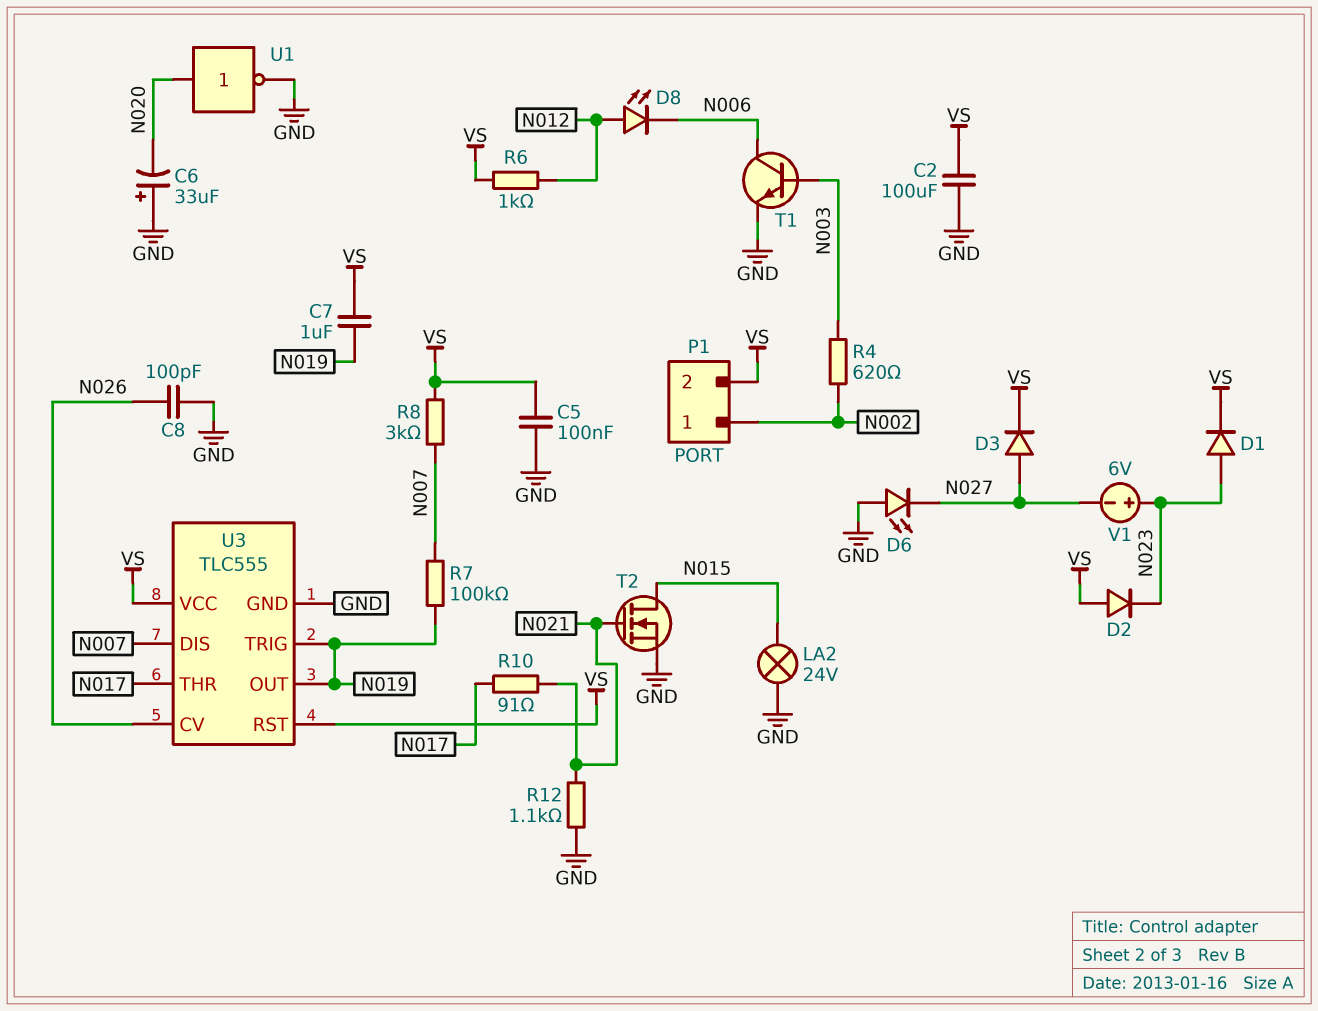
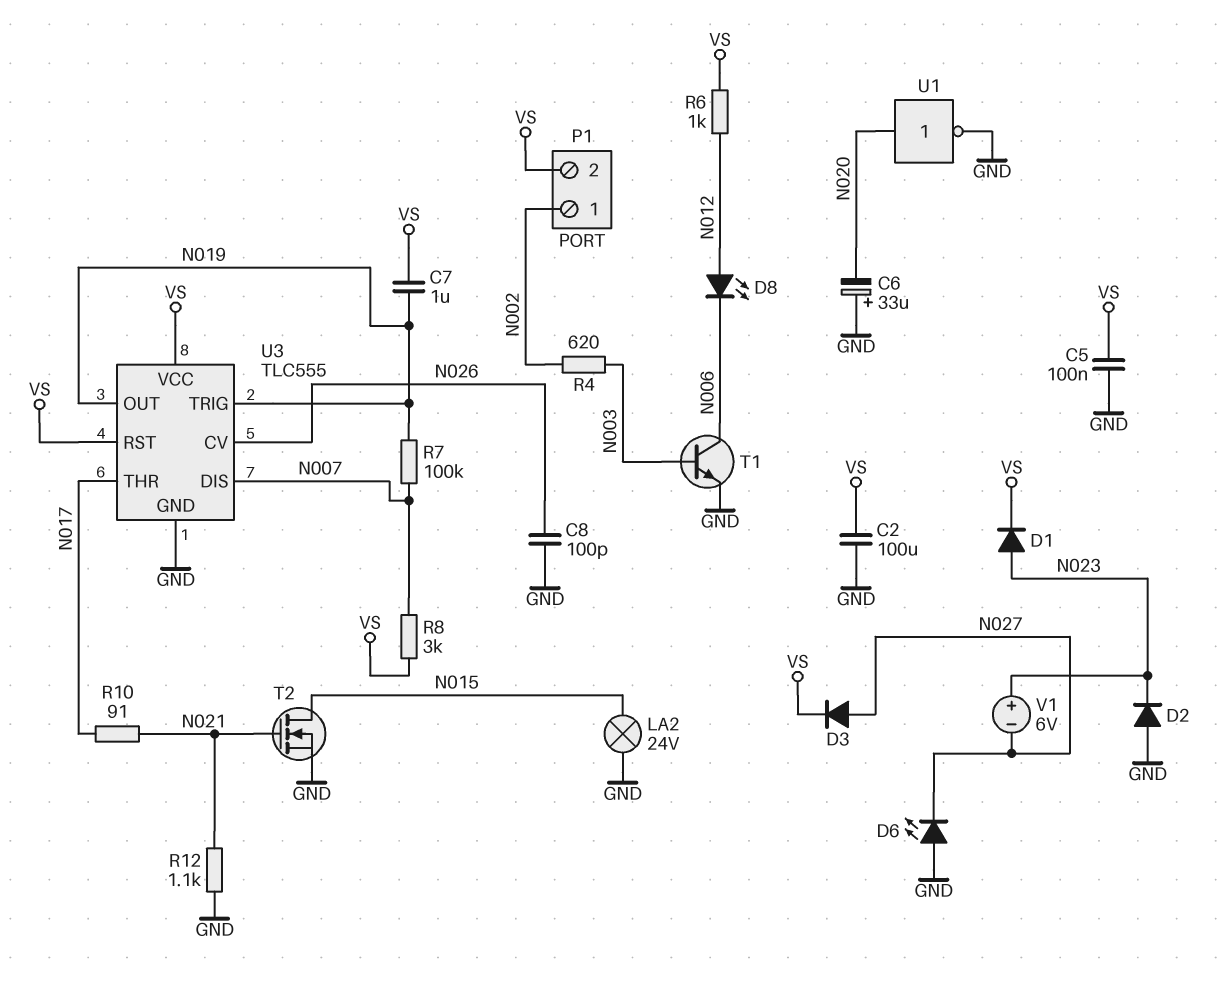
D2: diode (A VS, K N023) -> diode (A GND, K N023)

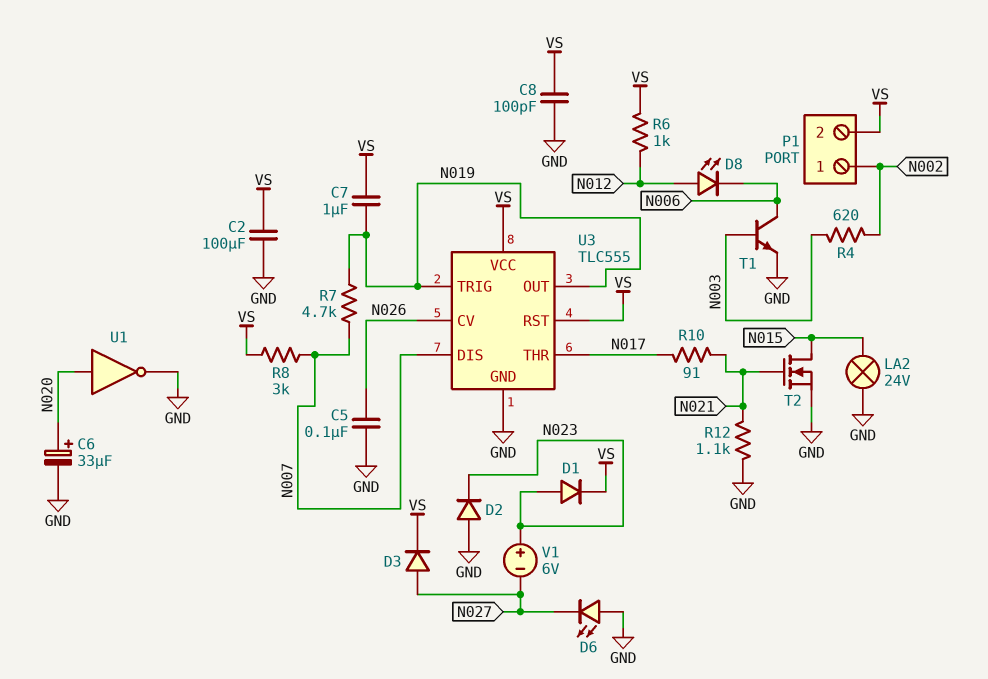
C5: 100nF (GND, VS) -> 100nF (GND, N026)
C6: 33uF (plus GND, minus N020) -> 33uF (plus N020, minus GND)
C8: 100pF (GND, N026) -> 100pF (GND, VS)
R7: 100k (N007, N019) -> 4.7k (N007, N019)

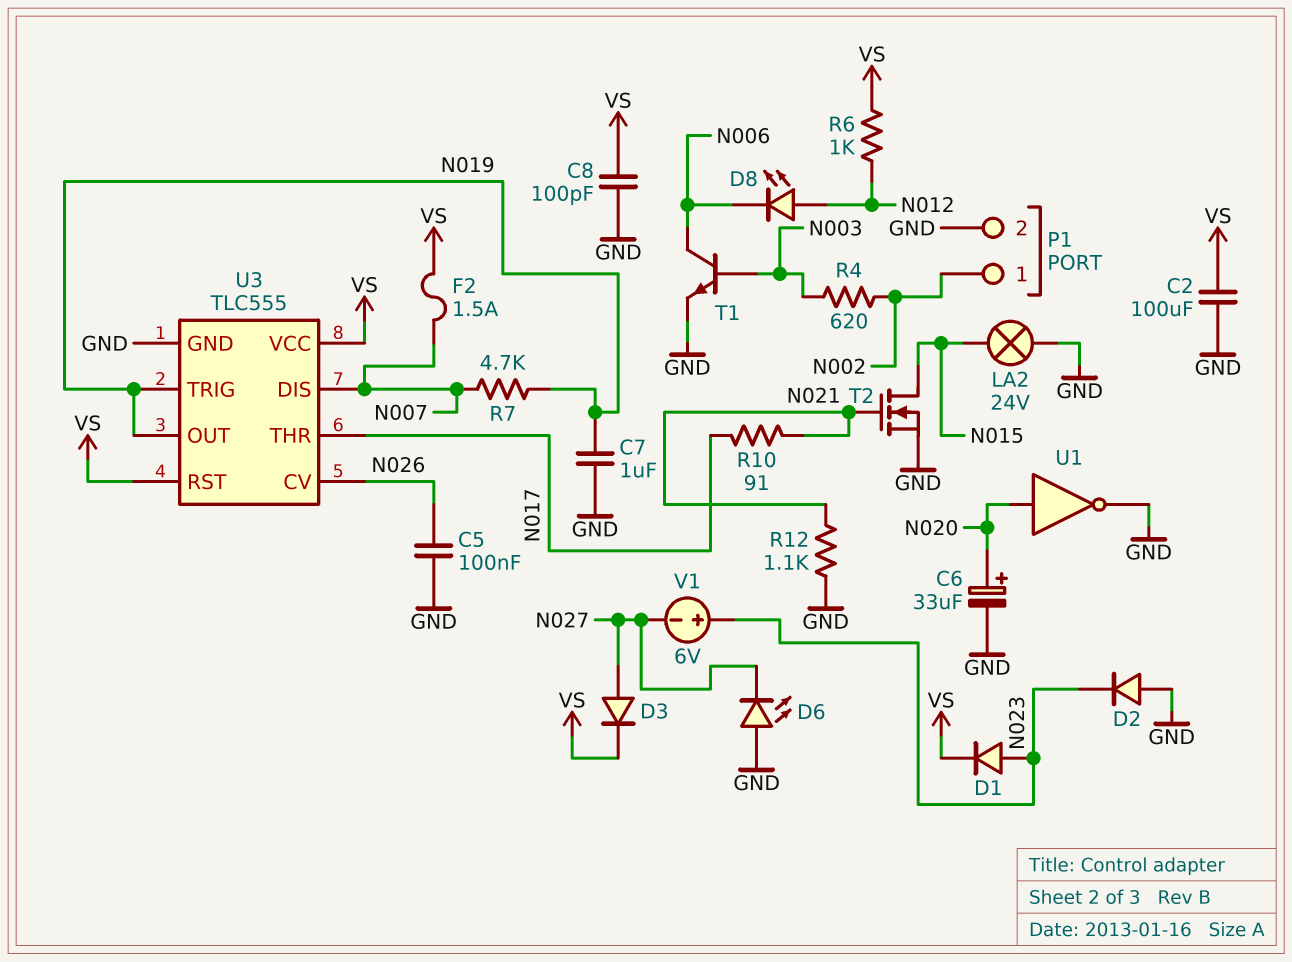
C7: 1uF (N019, VS) -> 1uF (GND, N019)
F2: none -> 1.5A (N007, VS)
P1 pin 2: VS -> GND
R8: 3k (N007, VS) -> none

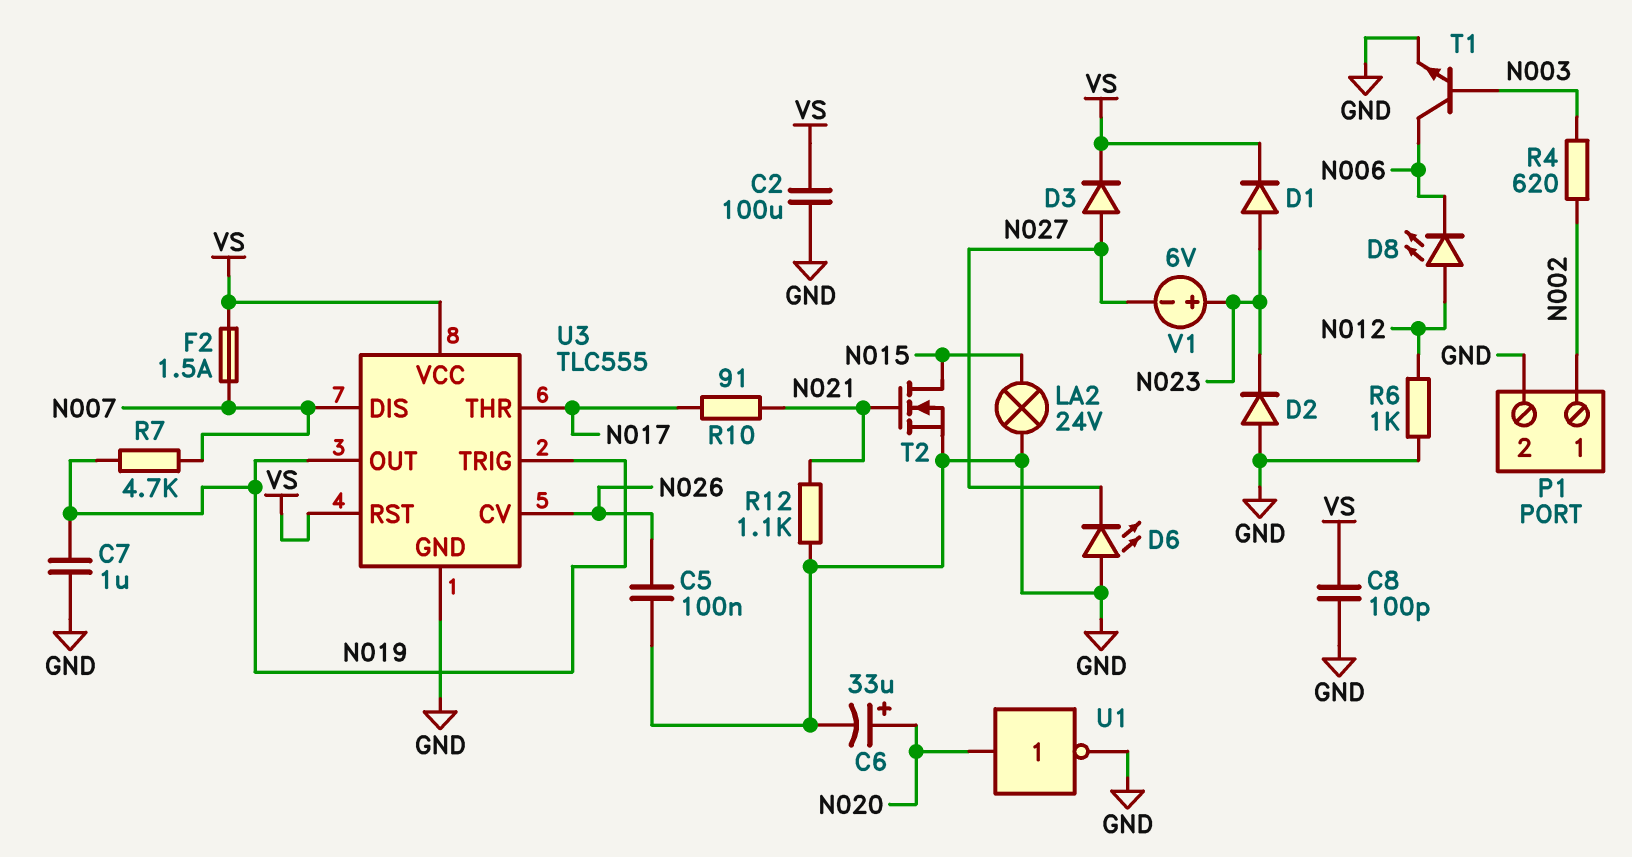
R6: 1k (N012, VS) -> 1k (GND, N012)

